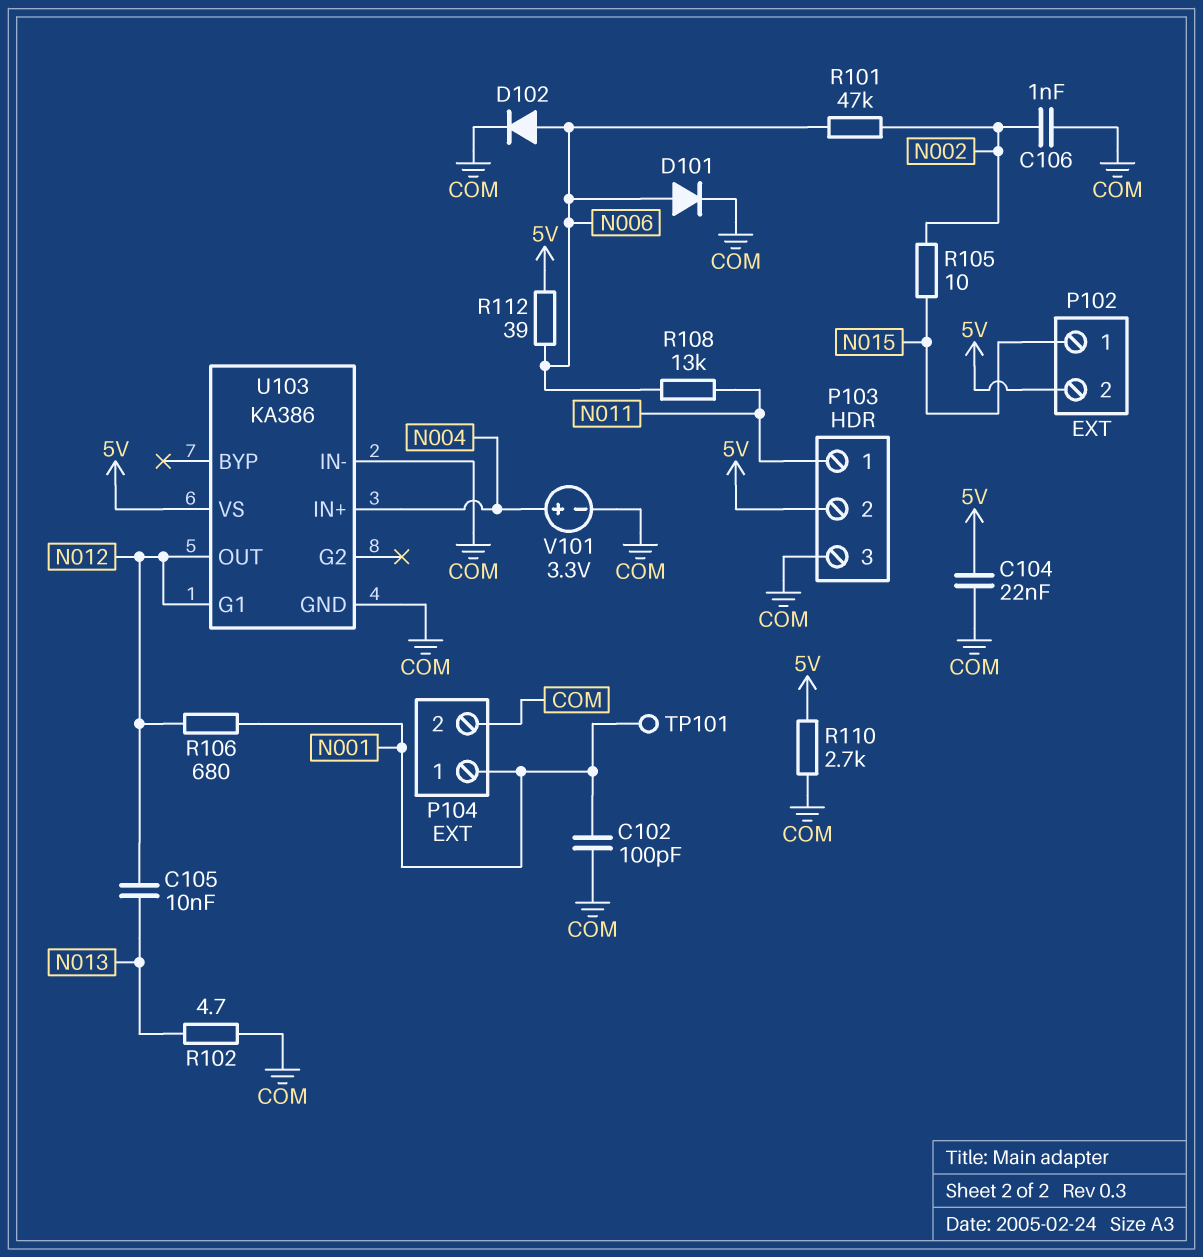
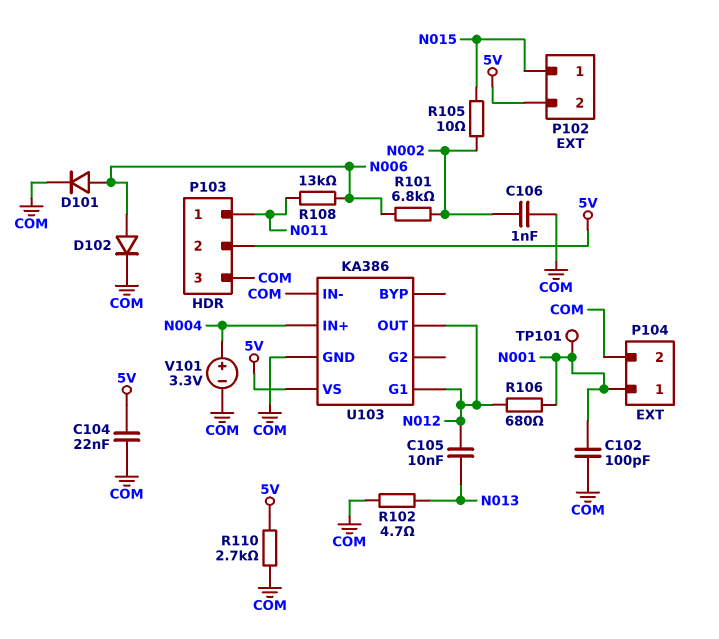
R101: 47k (N002, N006) -> 6.8k (N002, N006)
R112: 39 (5V, N006) -> none

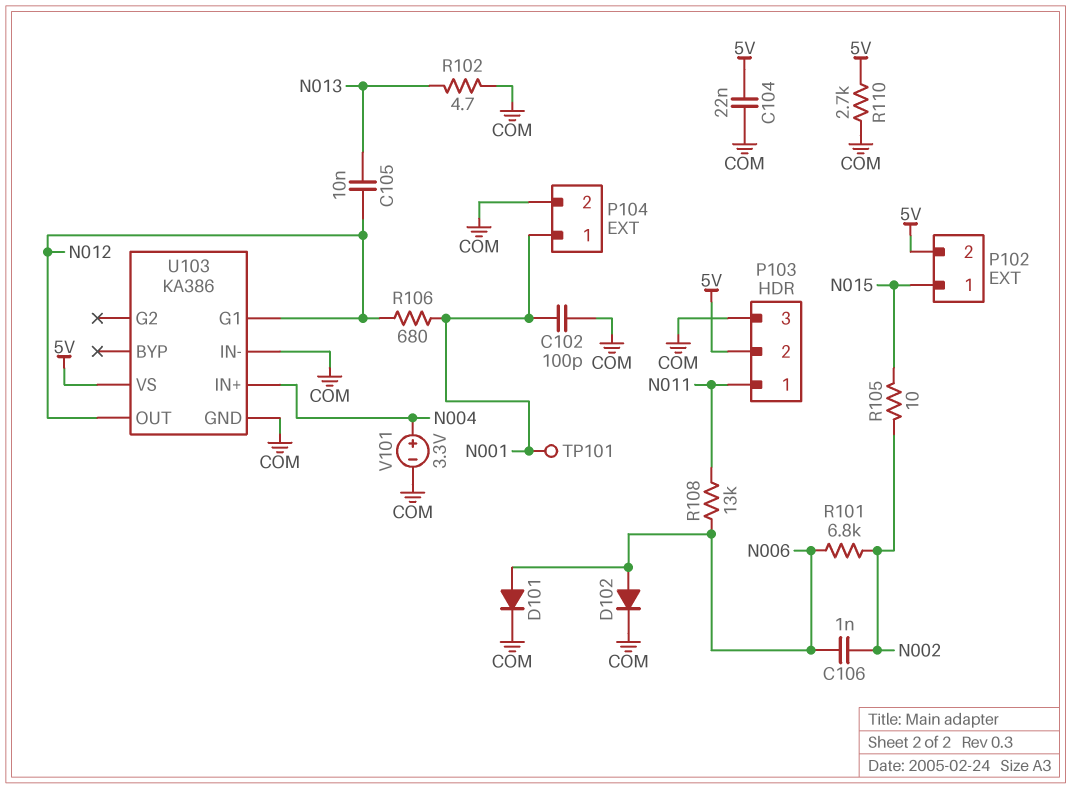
C106: 1nF (COM, N002) -> 1nF (N002, N006)

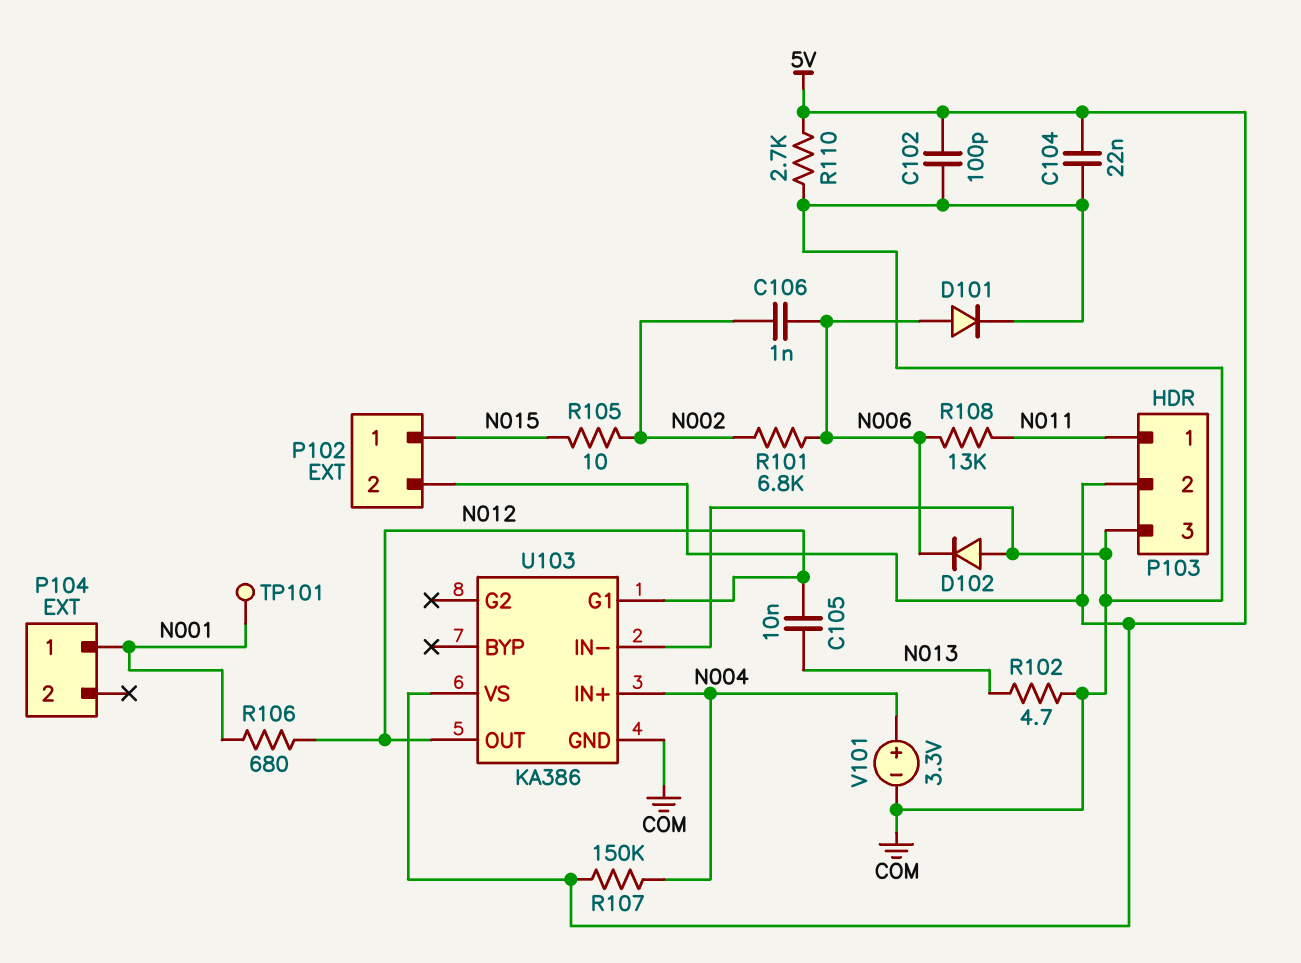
C102: 100pF (COM, N001) -> 100pF (5V, COM)
D102: diode (A N006, K COM) -> diode (A COM, K N006)
P104 pin 2: COM -> none
R107: none -> 150k (5V, N004)

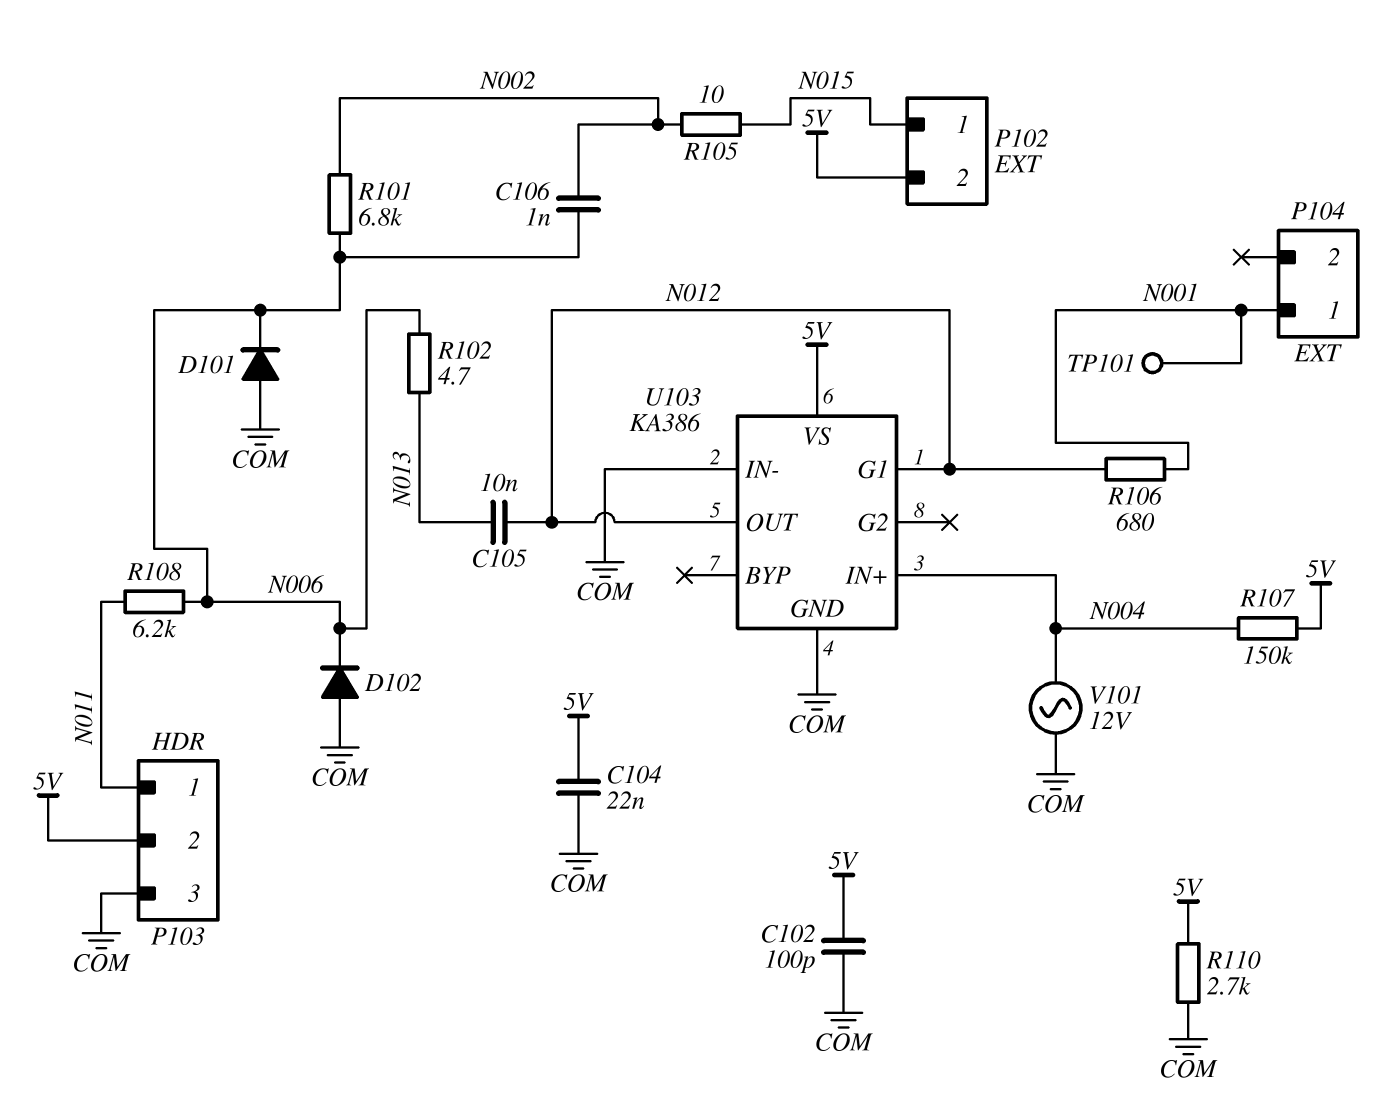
D101: diode (A N006, K COM) -> diode (A COM, K N006)
R102: 4.7 (COM, N013) -> 4.7 (N006, N013)
R108: 13k (N006, N011) -> 6.2k (N006, N011)
V101: 3.3V (plus N004, minus COM) -> AC 12V (COM, N004)

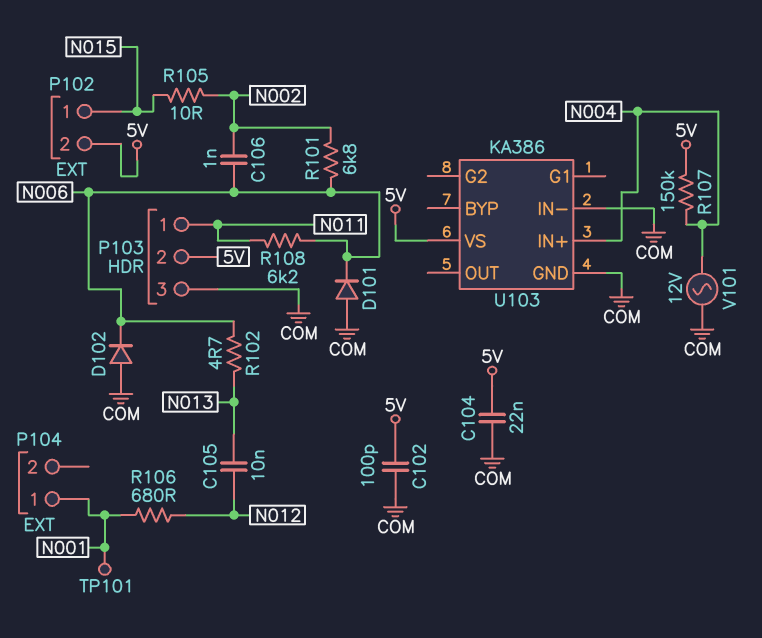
R110: 2.7k (5V, COM) -> none
U103 pin G1: N012 -> none
U103 pin OUT: N012 -> none

